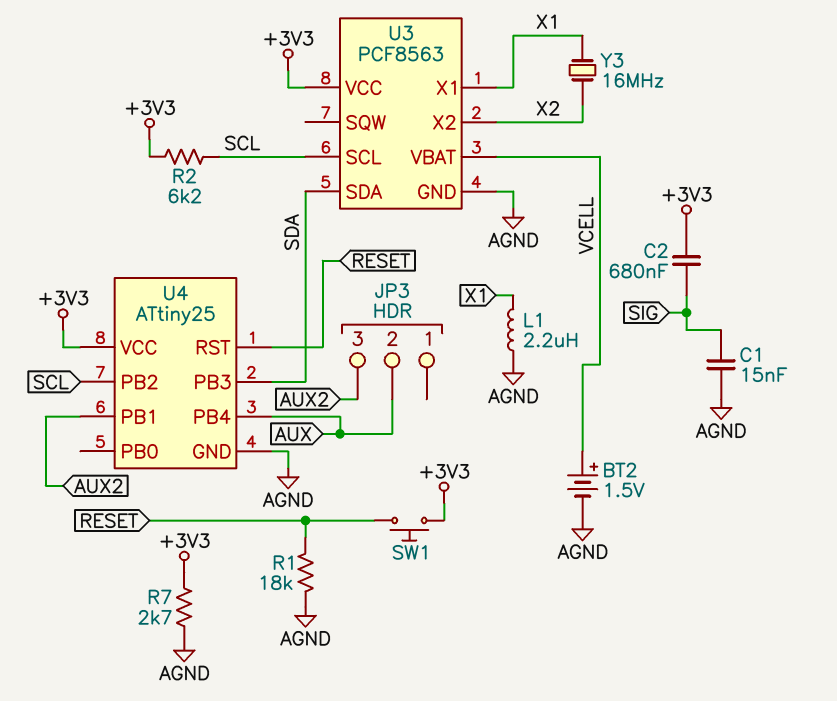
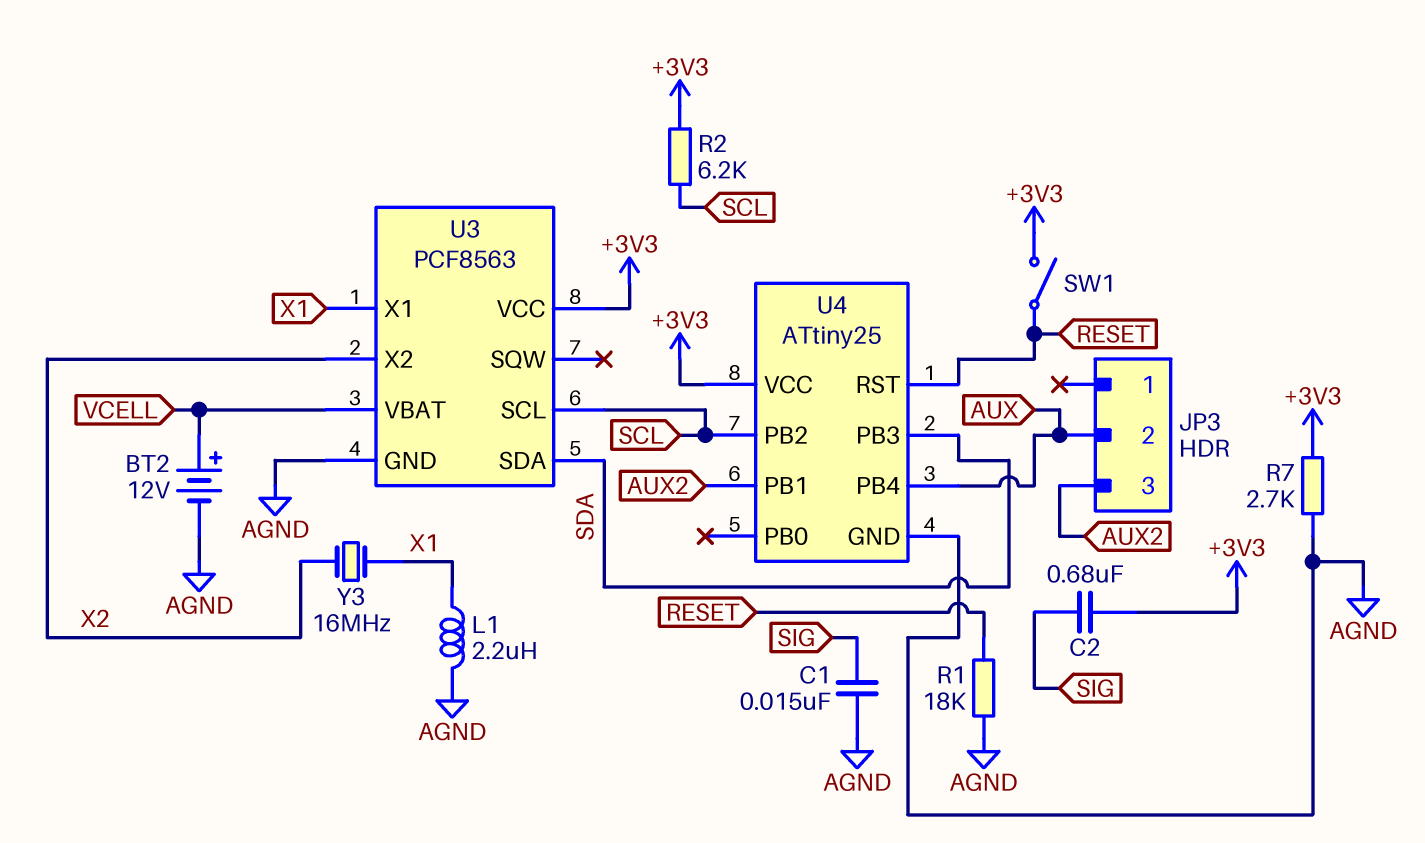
BT2: 1.5V (plus VCELL, minus AGND) -> 12V (plus VCELL, minus AGND)
SW1: button (+3V3, RESET) -> switch (+3V3, RESET)

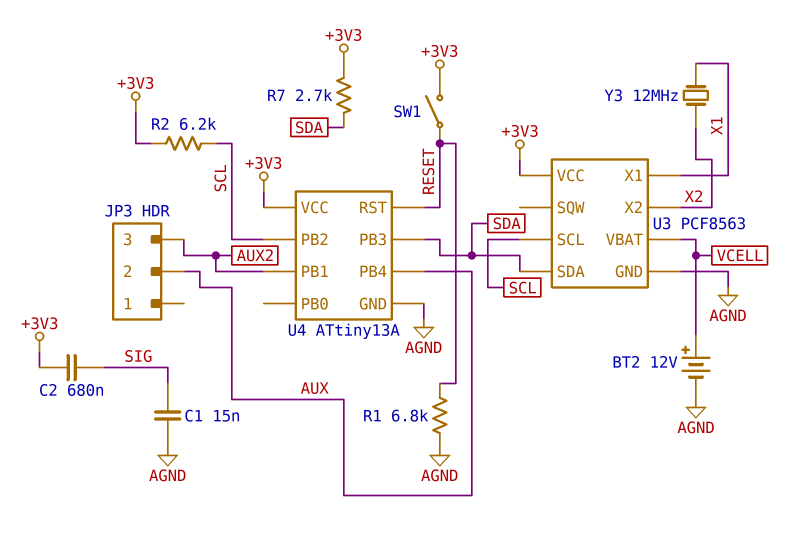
L1: 2.2uH (AGND, X1) -> none
R1: 18k (AGND, RESET) -> 6.8k (AGND, RESET)
R7: 2.7k (+3V3, AGND) -> 2.7k (+3V3, SDA)
U4: ATtiny25 -> ATtiny13A
Y3: 16MHz (X1, X2) -> 12MHz (X1, X2)

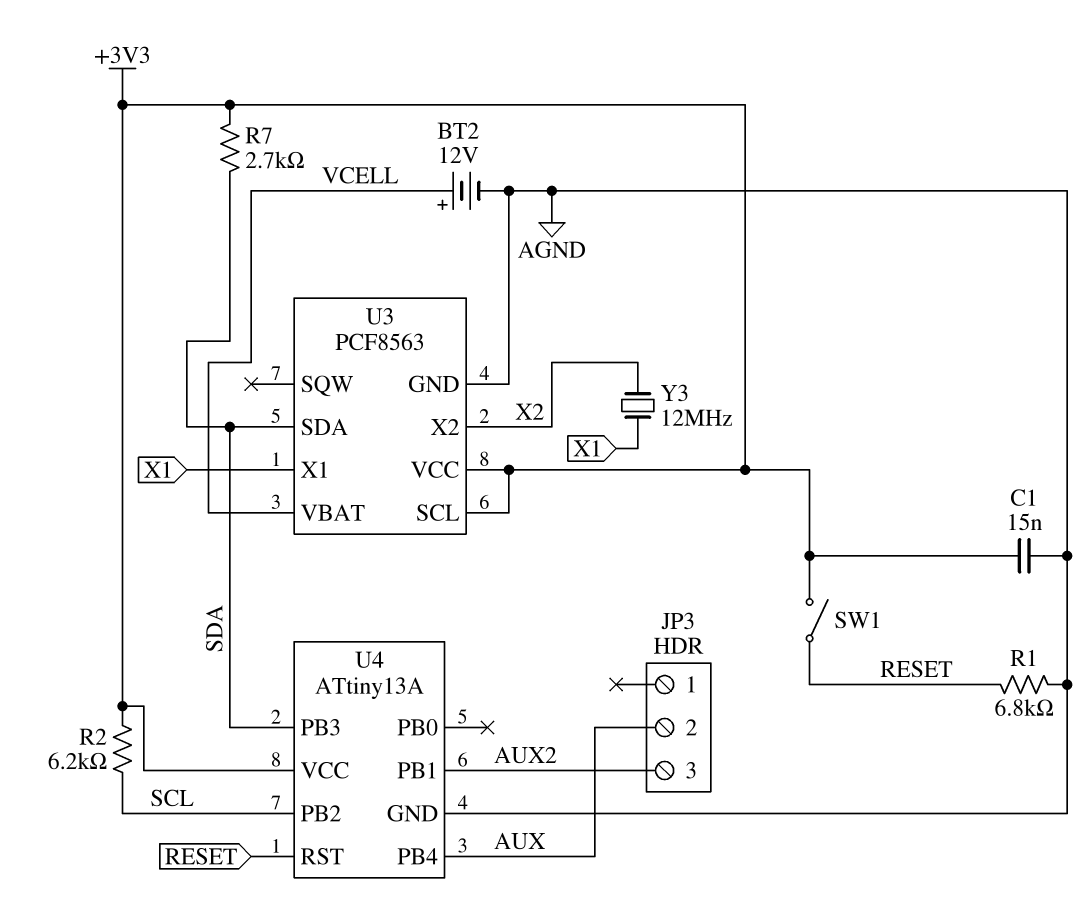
C1: 15nF (AGND, SIG) -> 15nF (+3V3, AGND)
C2: 680nF (+3V3, SIG) -> none
U3 pin SCL: SCL -> +3V3

